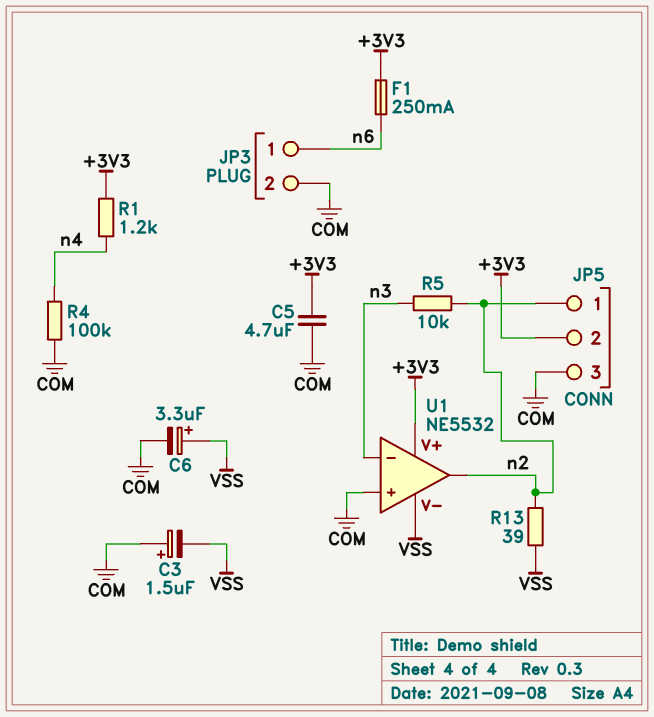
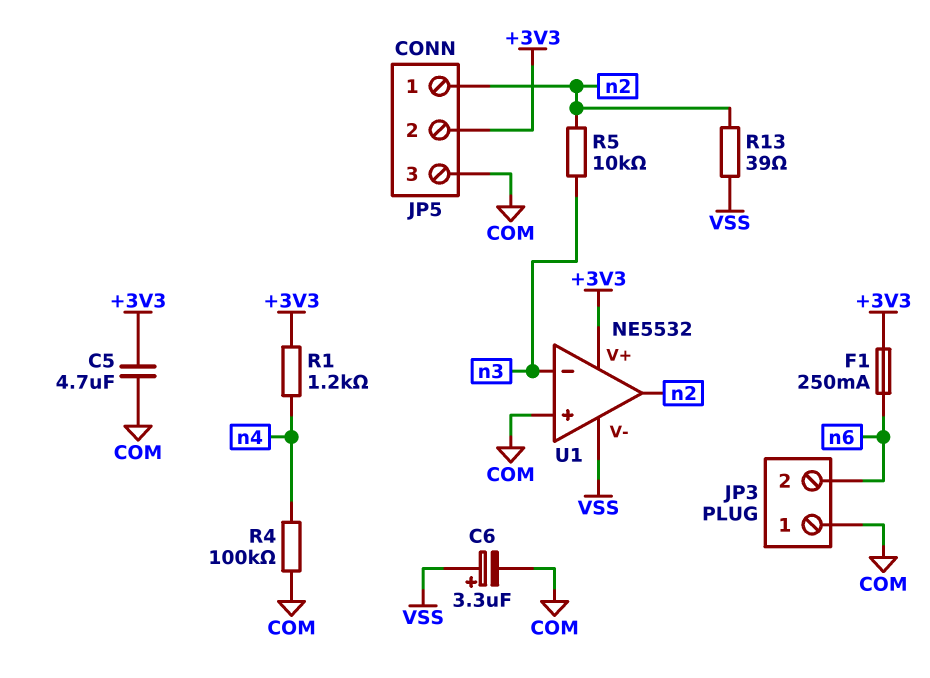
C3: 1.5uF (plus COM, minus VSS) -> none
JP3 pin 1: n6 -> COM
JP3 pin 2: COM -> n6

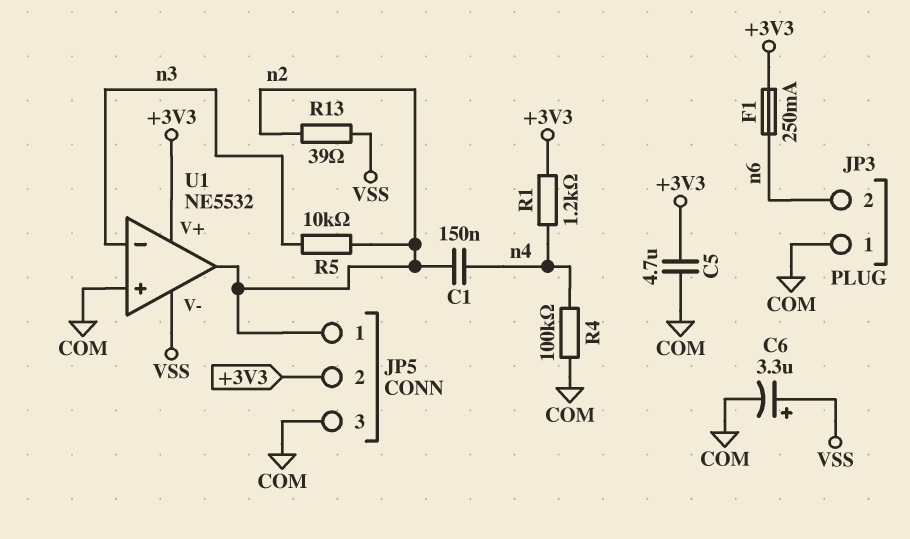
C1: none -> 150nF (n2, n4)

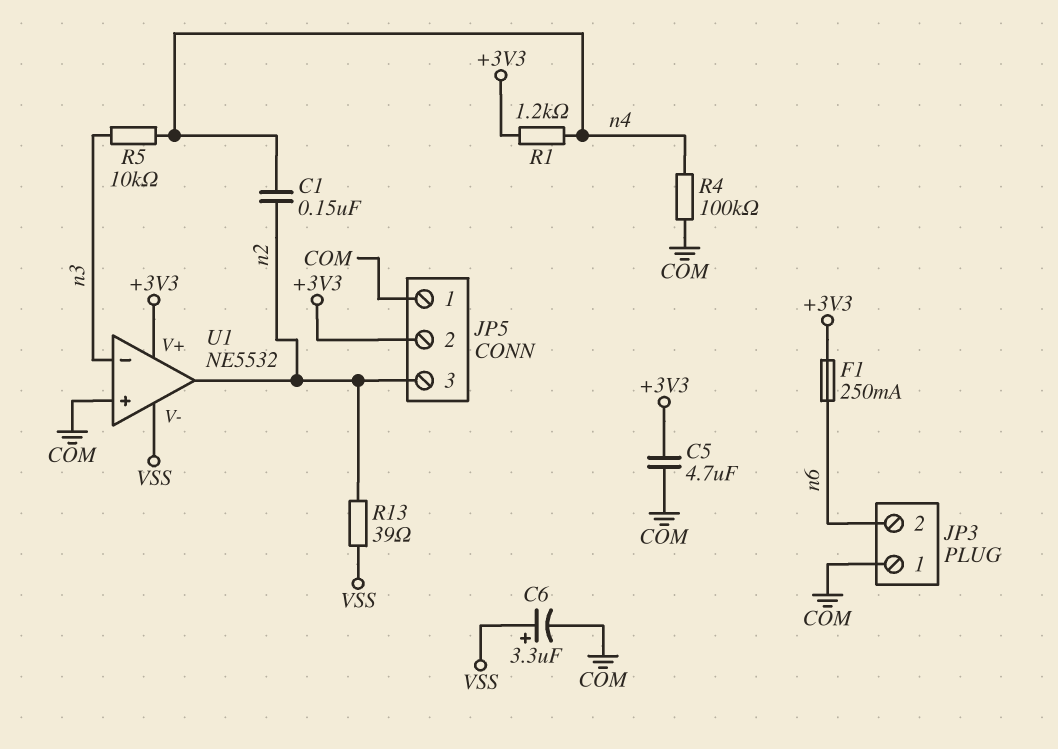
JP5 pin 1: n2 -> COM
JP5 pin 3: COM -> n2
R5: 10k (n2, n3) -> 10k (n3, n4)

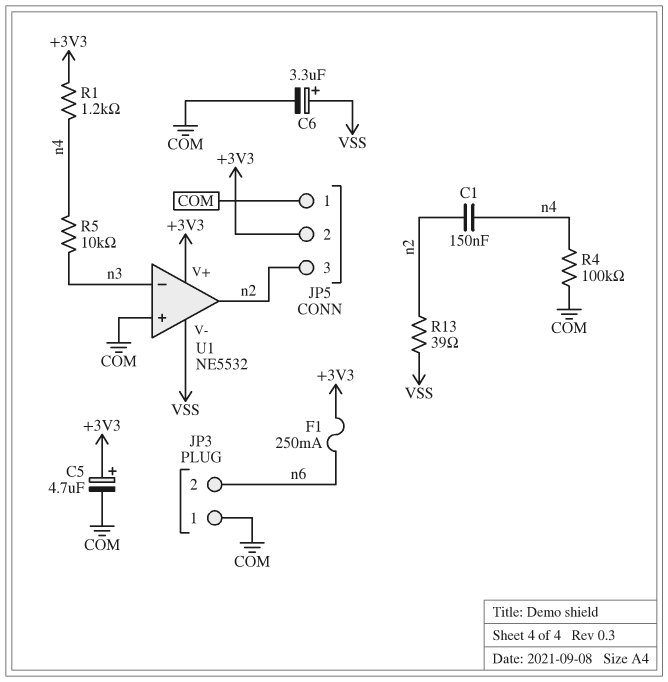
C5: 4.7uF (+3V3, COM) -> 4.7uF (plus +3V3, minus COM)

